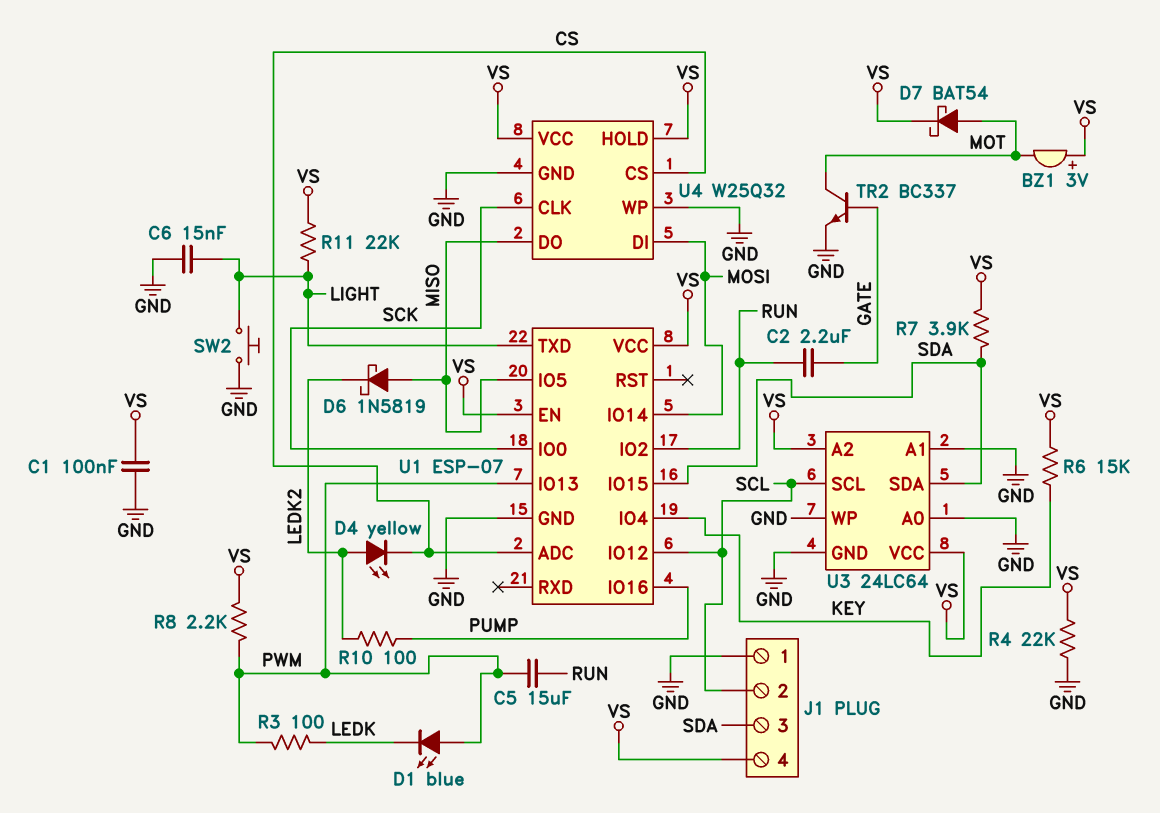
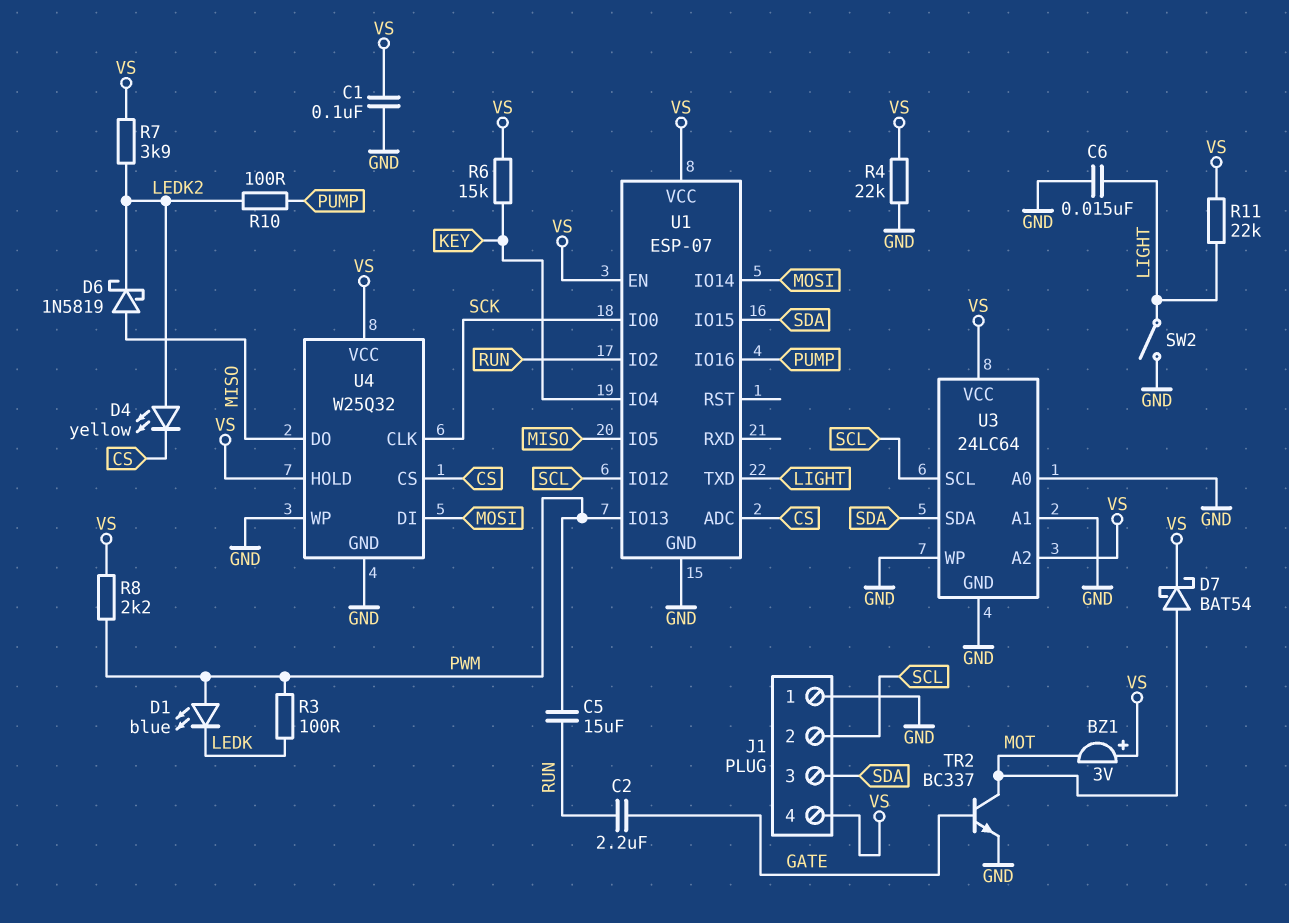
R7: 3.9k (SDA, VS) -> 3.9k (LEDK2, VS)
SW2: button (GND, LIGHT) -> switch (GND, LIGHT)

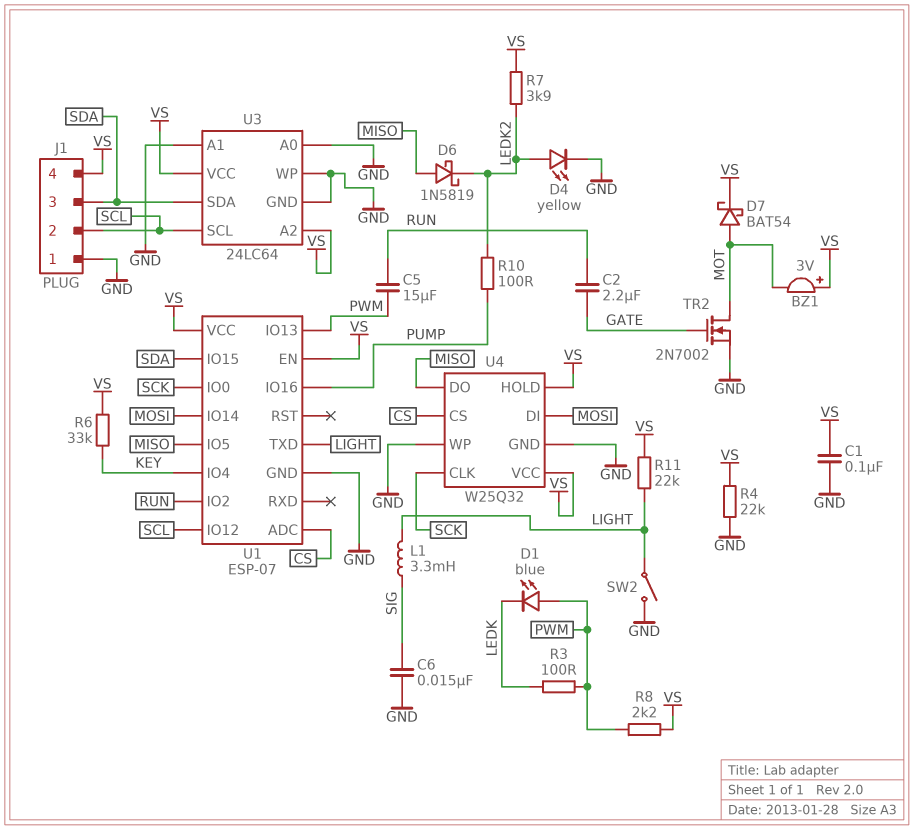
C6: 15nF (GND, LIGHT) -> 15nF (GND, SIG)
D4: LED yellow (A LEDK2, K CS) -> LED yellow (A LEDK2, K GND)
L1: none -> 3.3mH (LIGHT, SIG)
R6: 15k (KEY, VS) -> 33k (KEY, VS)
TR2: NPN BC337 (B GATE, C MOT, E GND) -> NMOS 2N7002 (G GATE, D MOT, S GND)

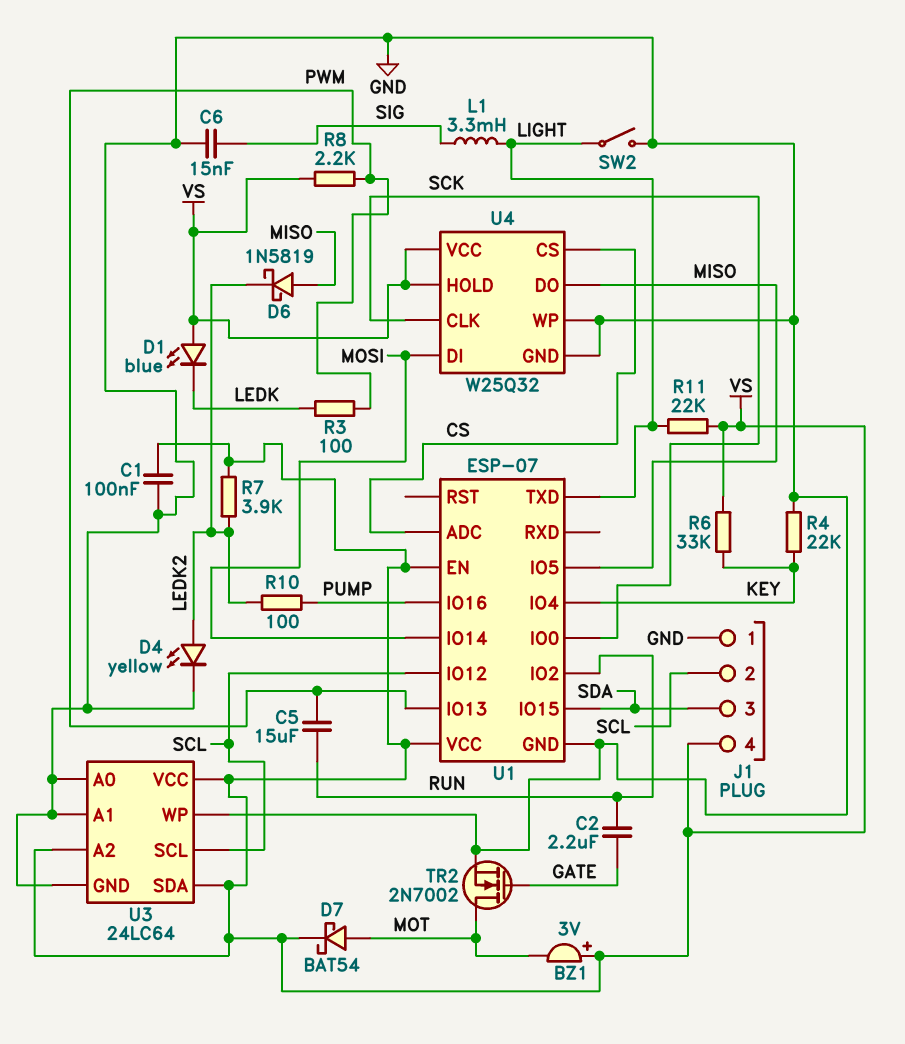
D1: LED blue (A PWM, K LEDK) -> LED blue (A VS, K LEDK)
R4: 22k (GND, VS) -> 22k (GND, KEY)
U3 pin SDA: SDA -> VS

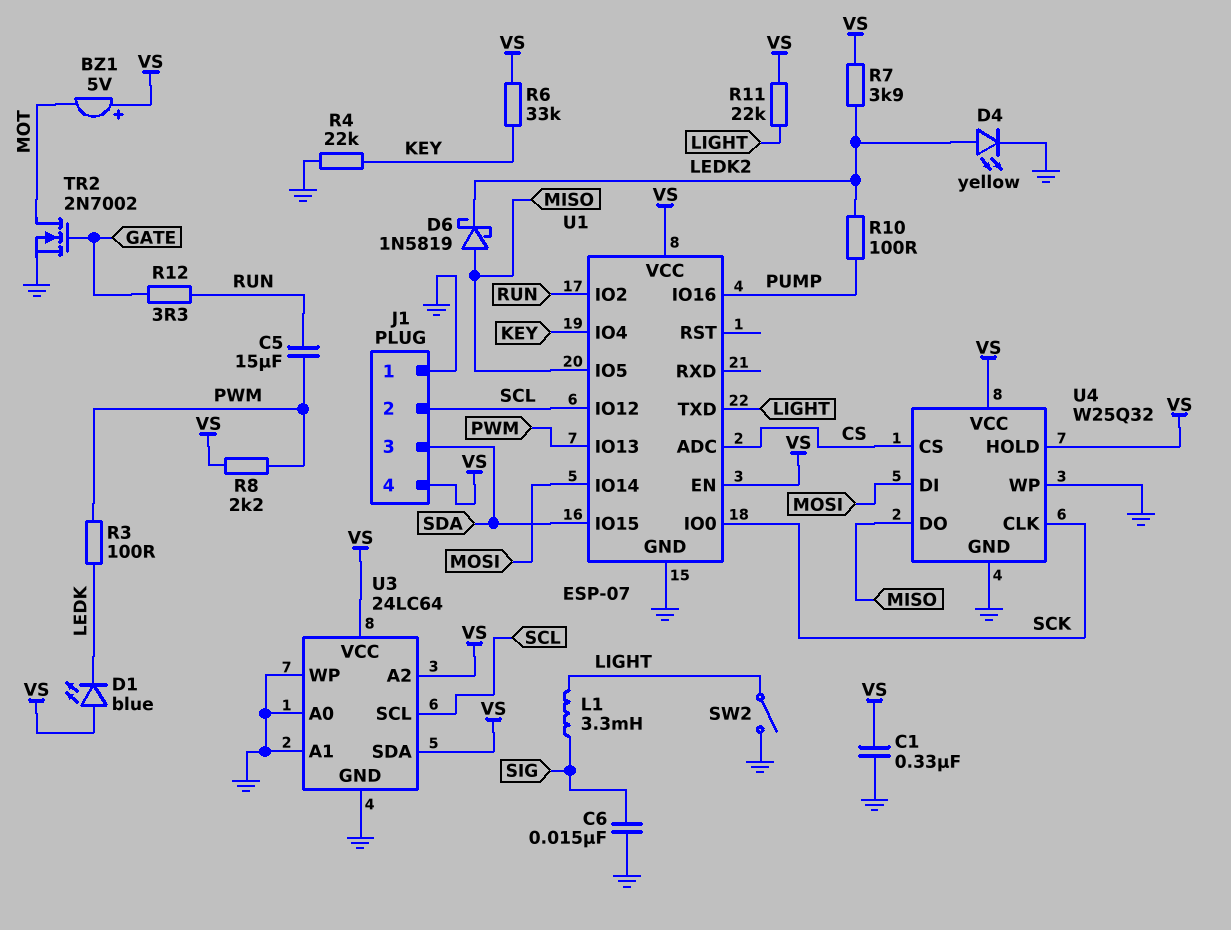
BZ1: buzzer 3V (plus VS, minus MOT) -> buzzer 5V (plus VS, minus MOT)
C1: 100nF (GND, VS) -> 330nF (GND, VS)
C2: 2.2uF (GATE, RUN) -> none
D7: schottky BAT54 (A MOT, K VS) -> none
R12: none -> 3.3 (GATE, RUN)

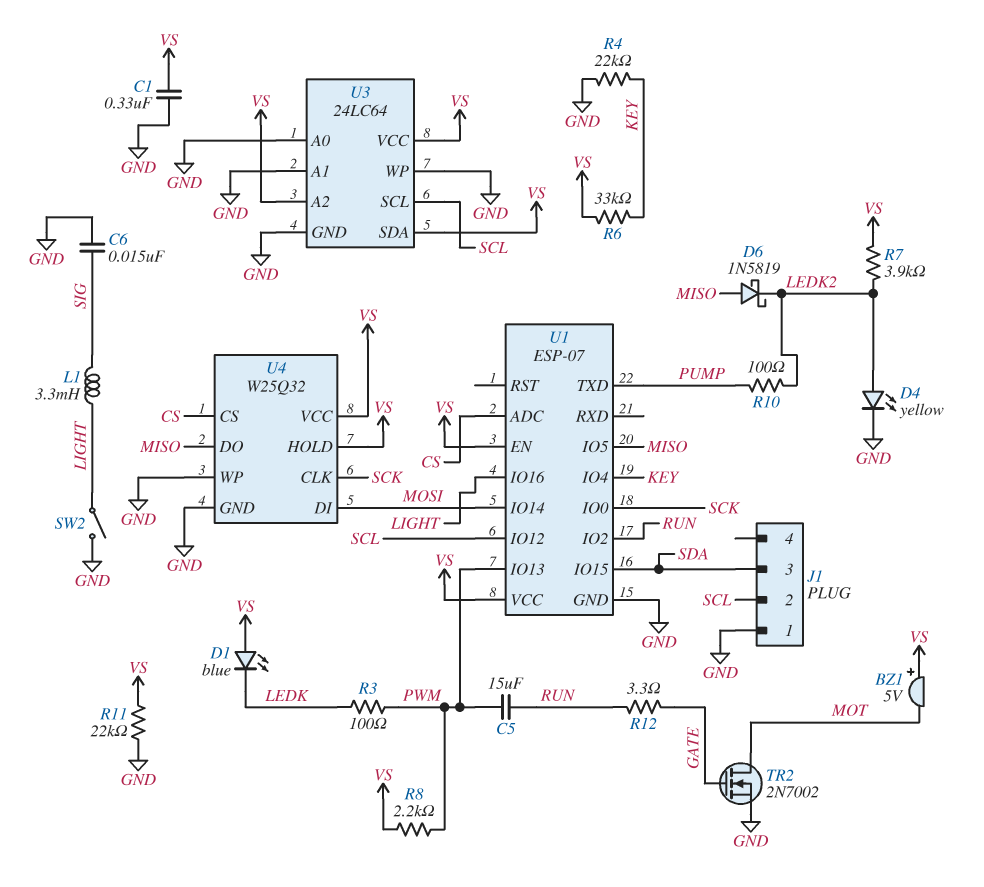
J1 pin 4: VS -> none
R11: 22k (LIGHT, VS) -> 22k (GND, VS)
U1 pin IO16: PUMP -> LIGHT
U1 pin TXD: LIGHT -> PUMP

